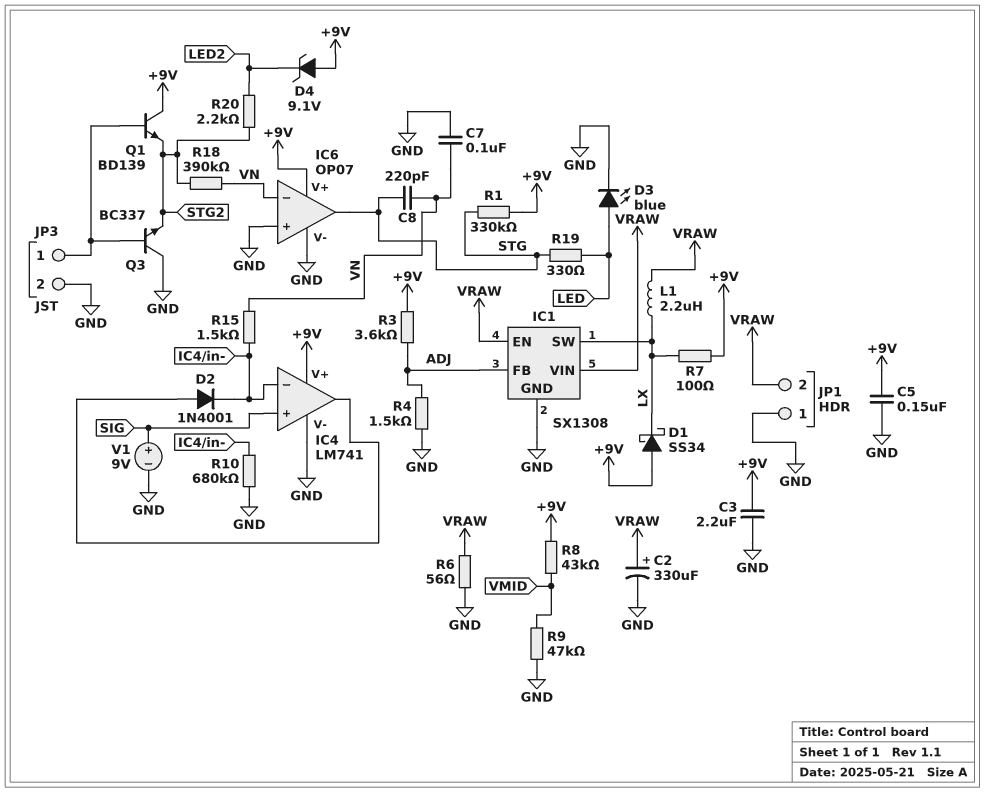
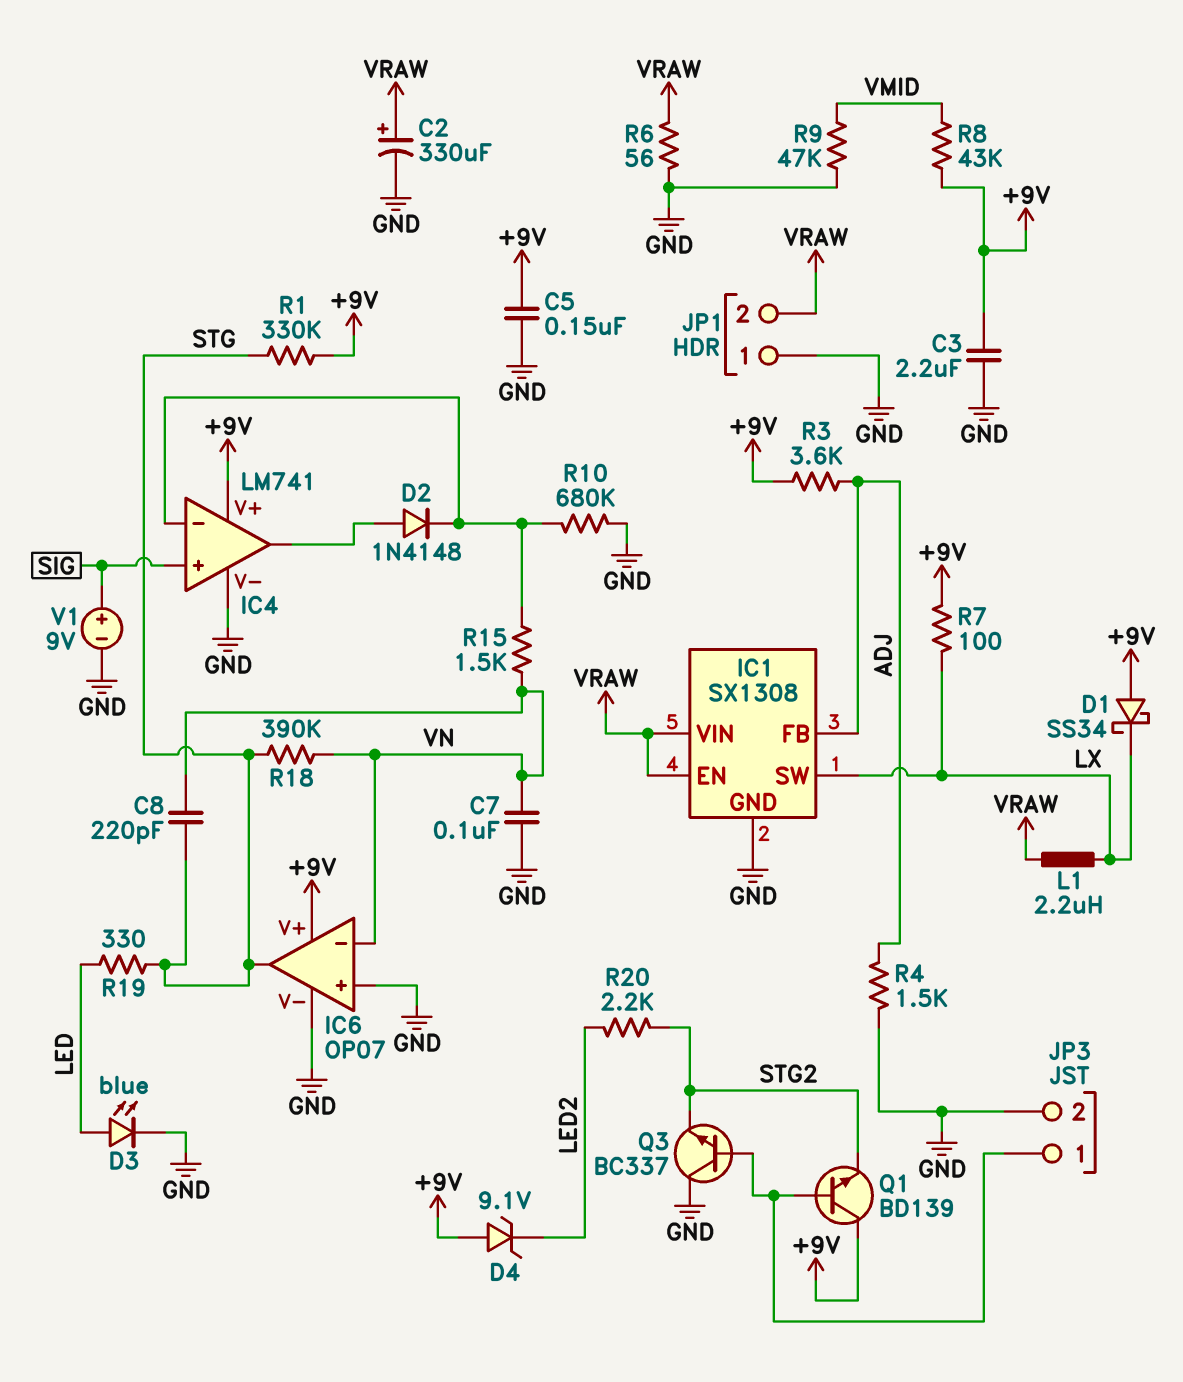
D2: diode 1N4001 (A IC4/out, K IC4/in-) -> diode 1N4148 (A IC4/out, K IC4/in-)
R18: 390k (STG2, VN) -> 390k (STG, VN)

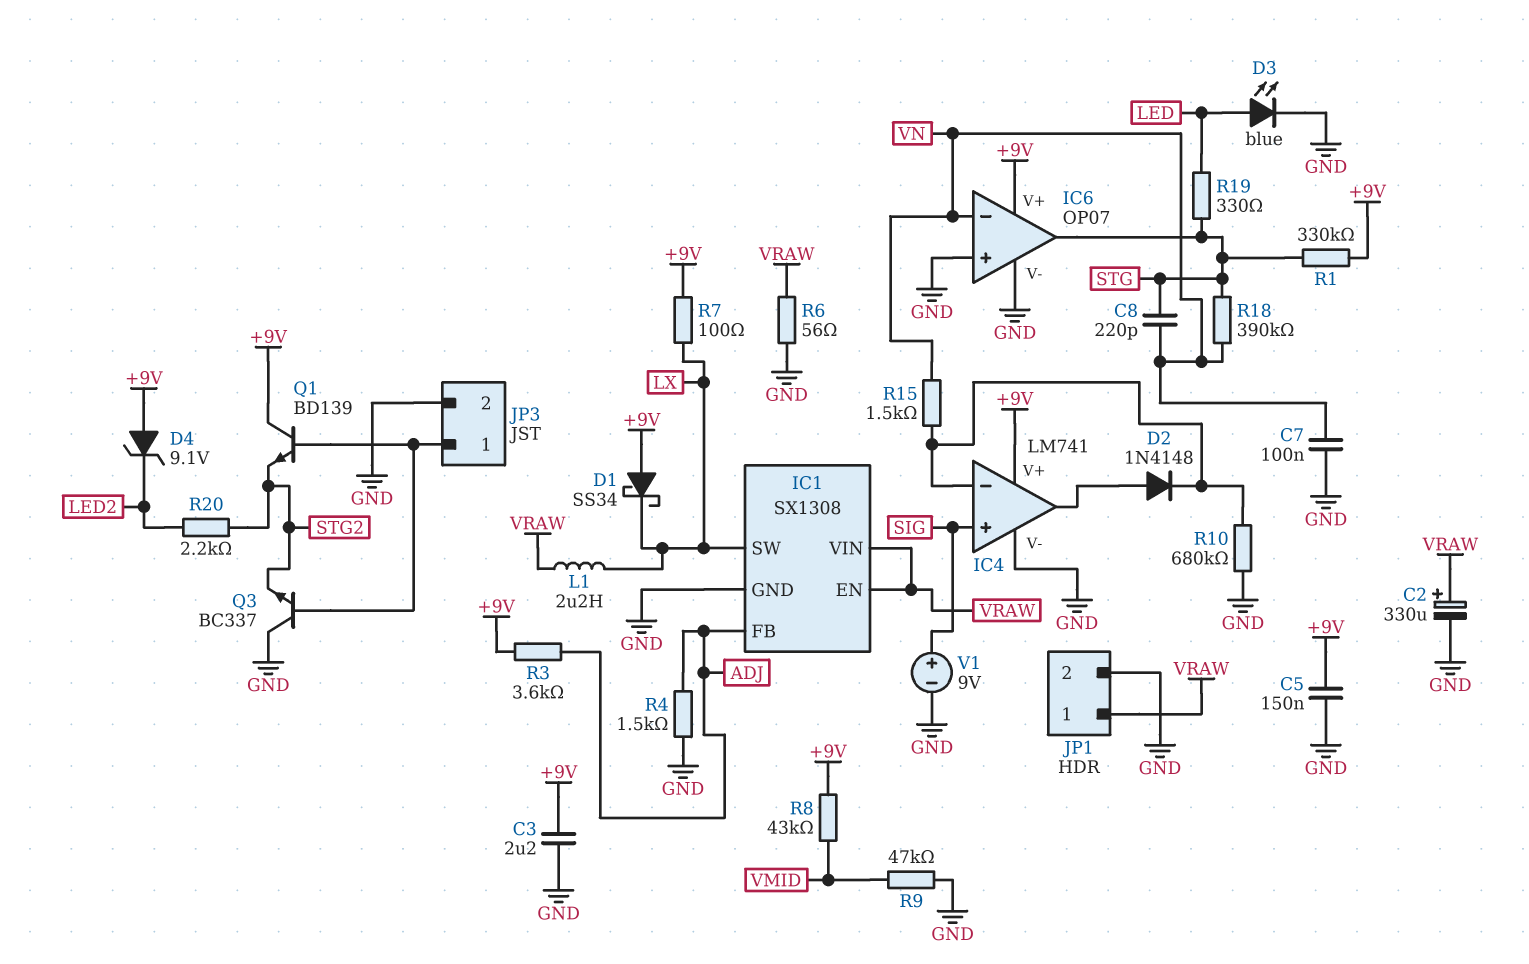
JP1 pin 1: GND -> VRAW
JP1 pin 2: VRAW -> GND

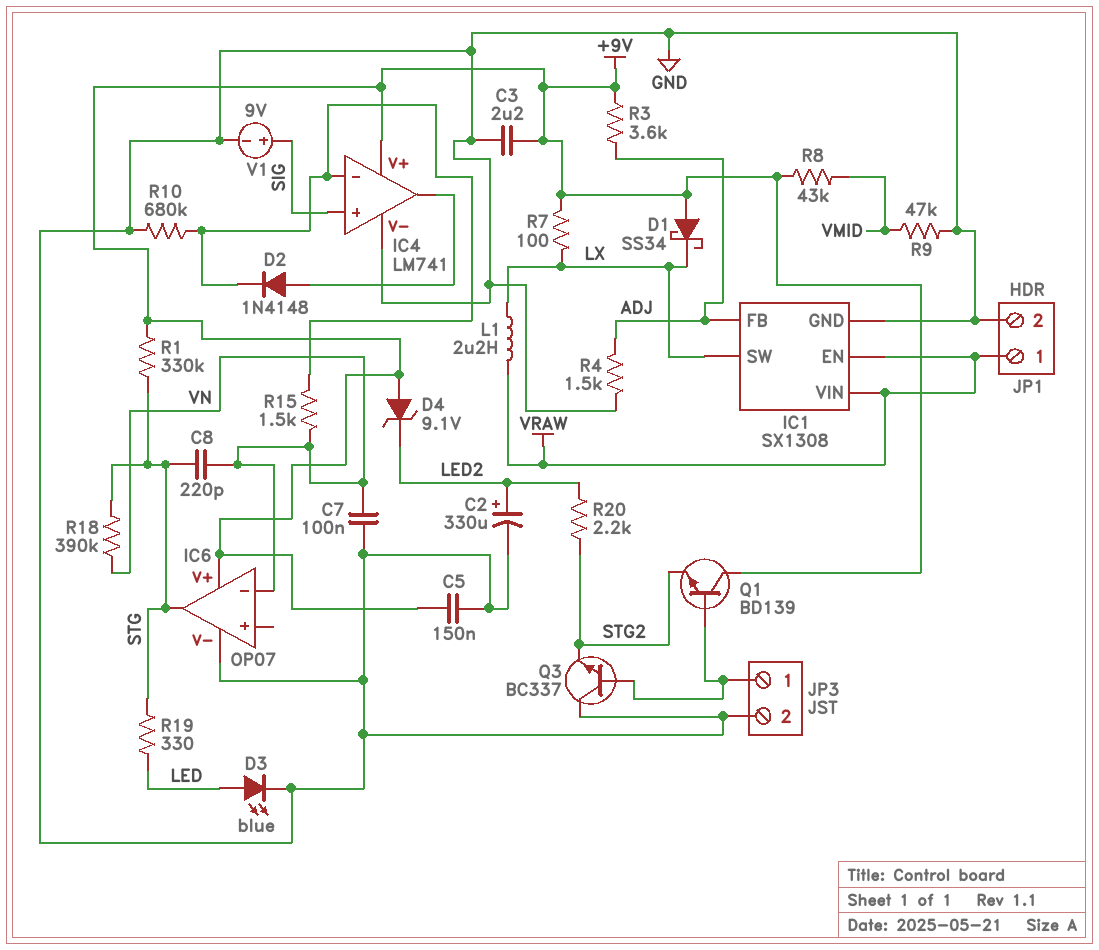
C2: 330uF (plus VRAW, minus GND) -> 330uF (plus LED2, minus GND)
IC6 pin in+: GND -> none
R6: 56 (GND, VRAW) -> none

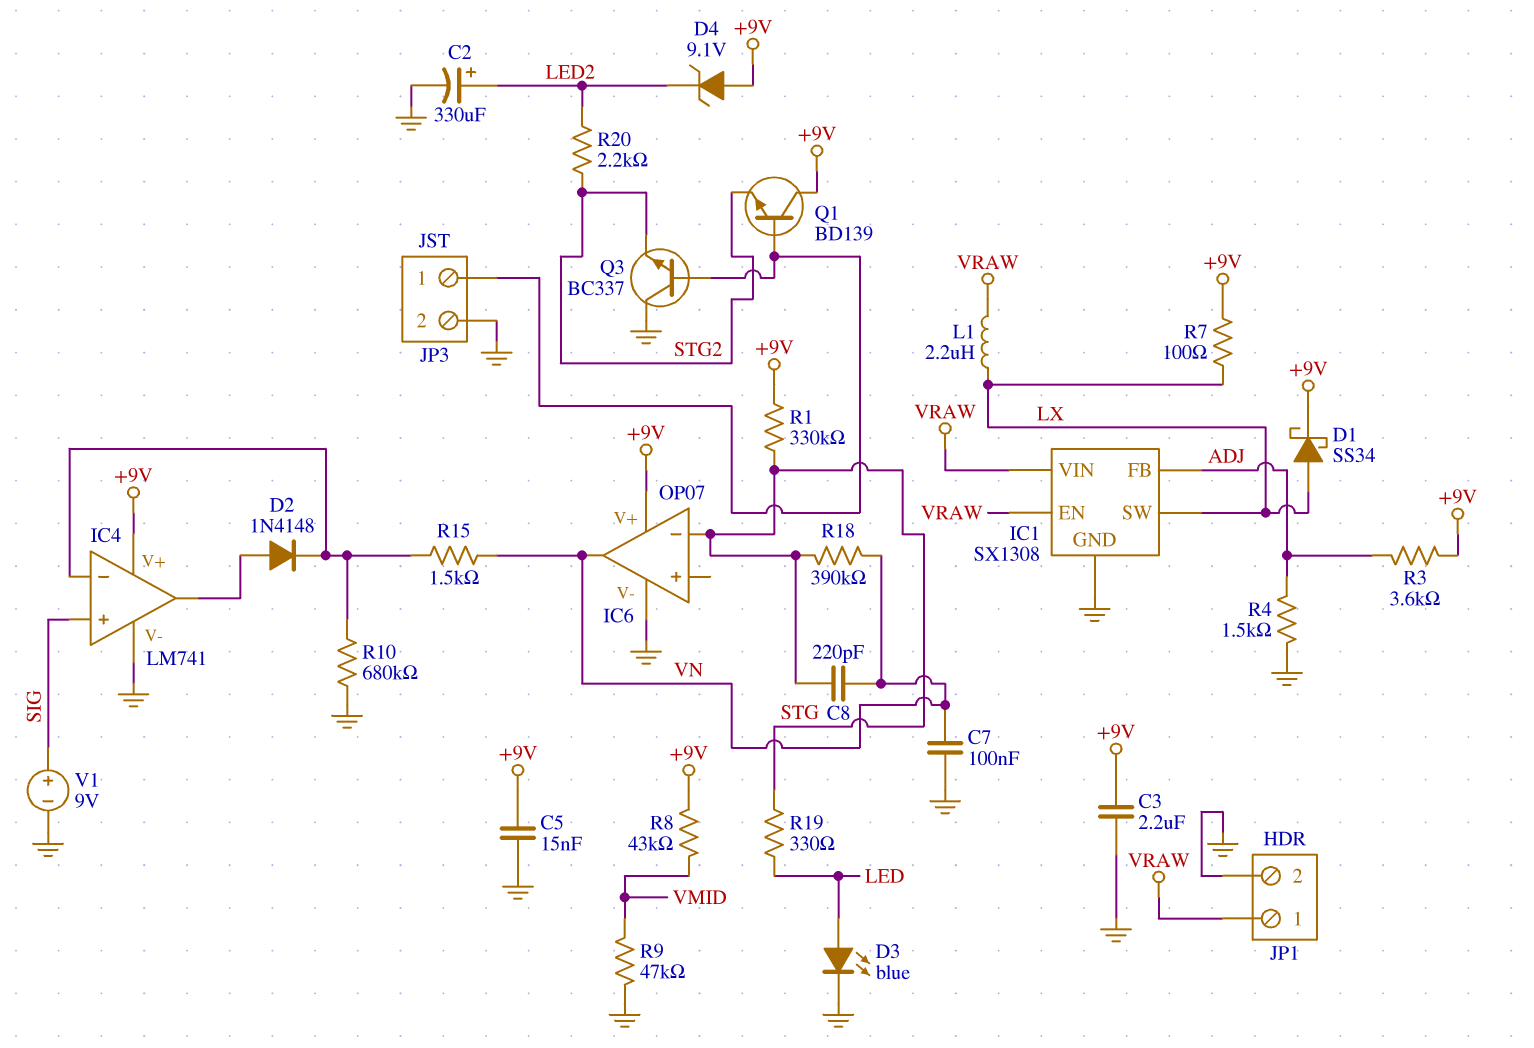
C5: 150nF (+9V, GND) -> 15nF (+9V, GND)
D1: schottky SS34 (A +9V, K LX) -> schottky SS34 (A LX, K +9V)
IC6 pin in-: VN -> STG
IC6 pin out: STG -> VN

